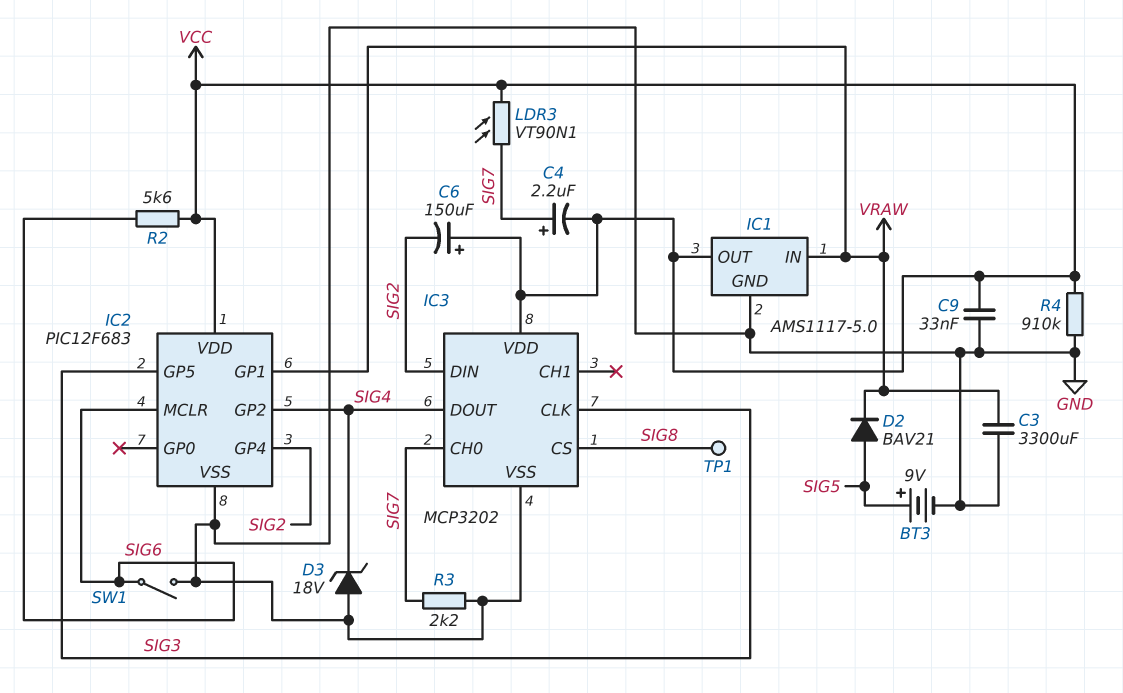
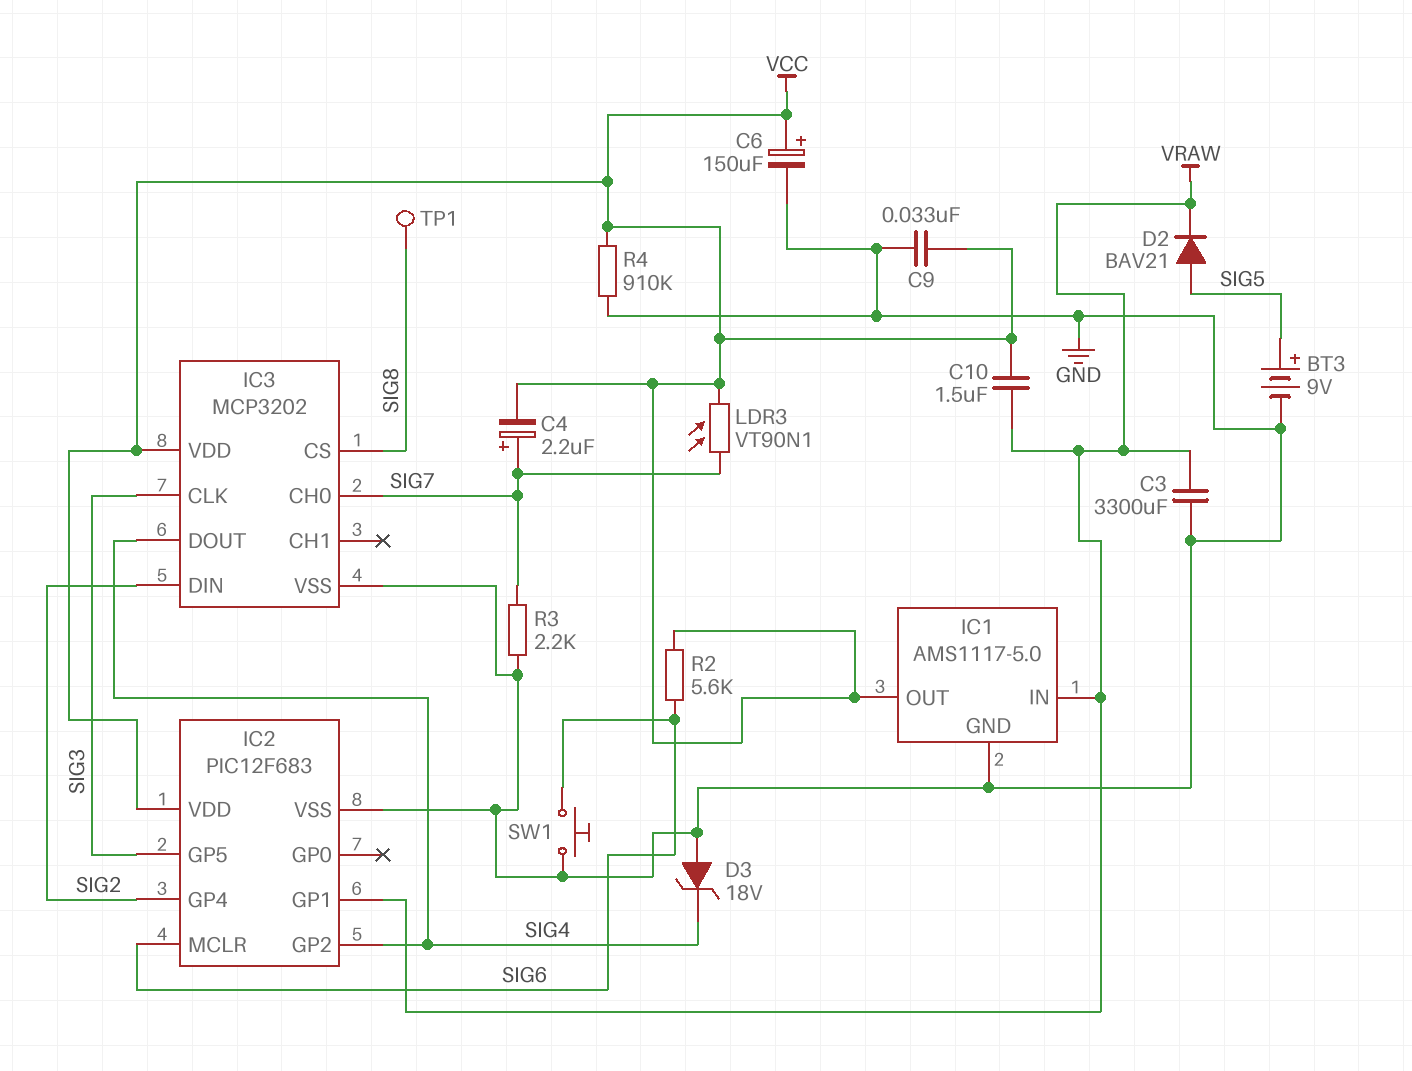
C6: 150uF (plus VCC, minus SIG2) -> 150uF (plus VCC, minus GND)
C10: none -> 1.5uF (VCC, VRAW)
SW1: switch (GND, SIG6) -> button (GND, SIG6)

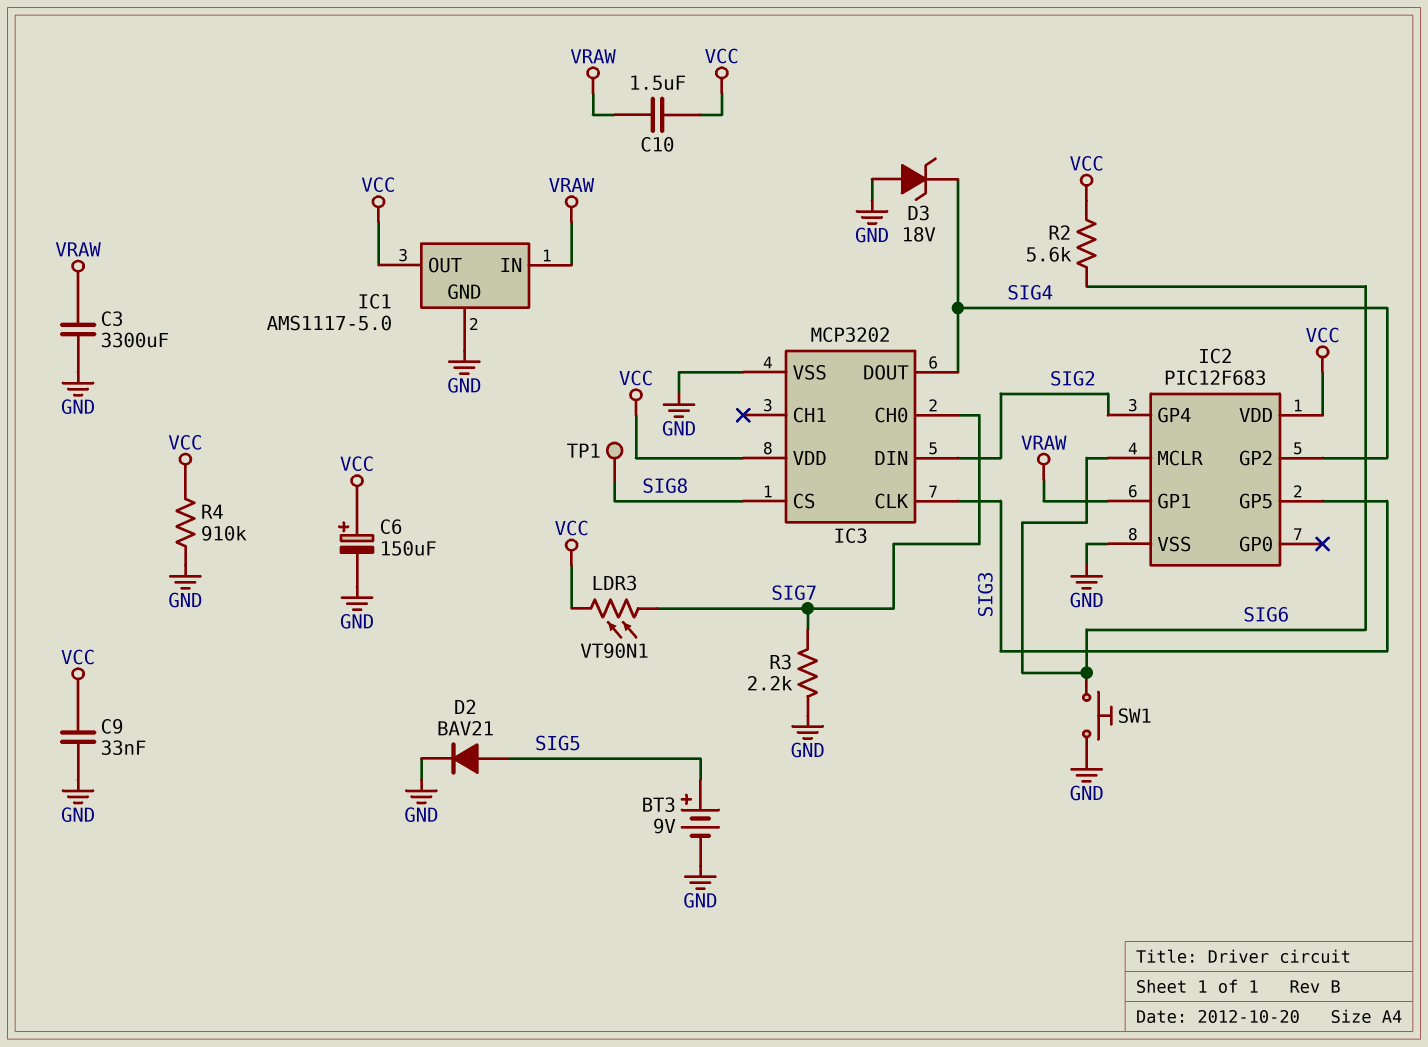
C4: 2.2uF (plus SIG7, minus VCC) -> none
D2: diode BAV21 (A SIG5, K VRAW) -> diode BAV21 (A SIG5, K GND)

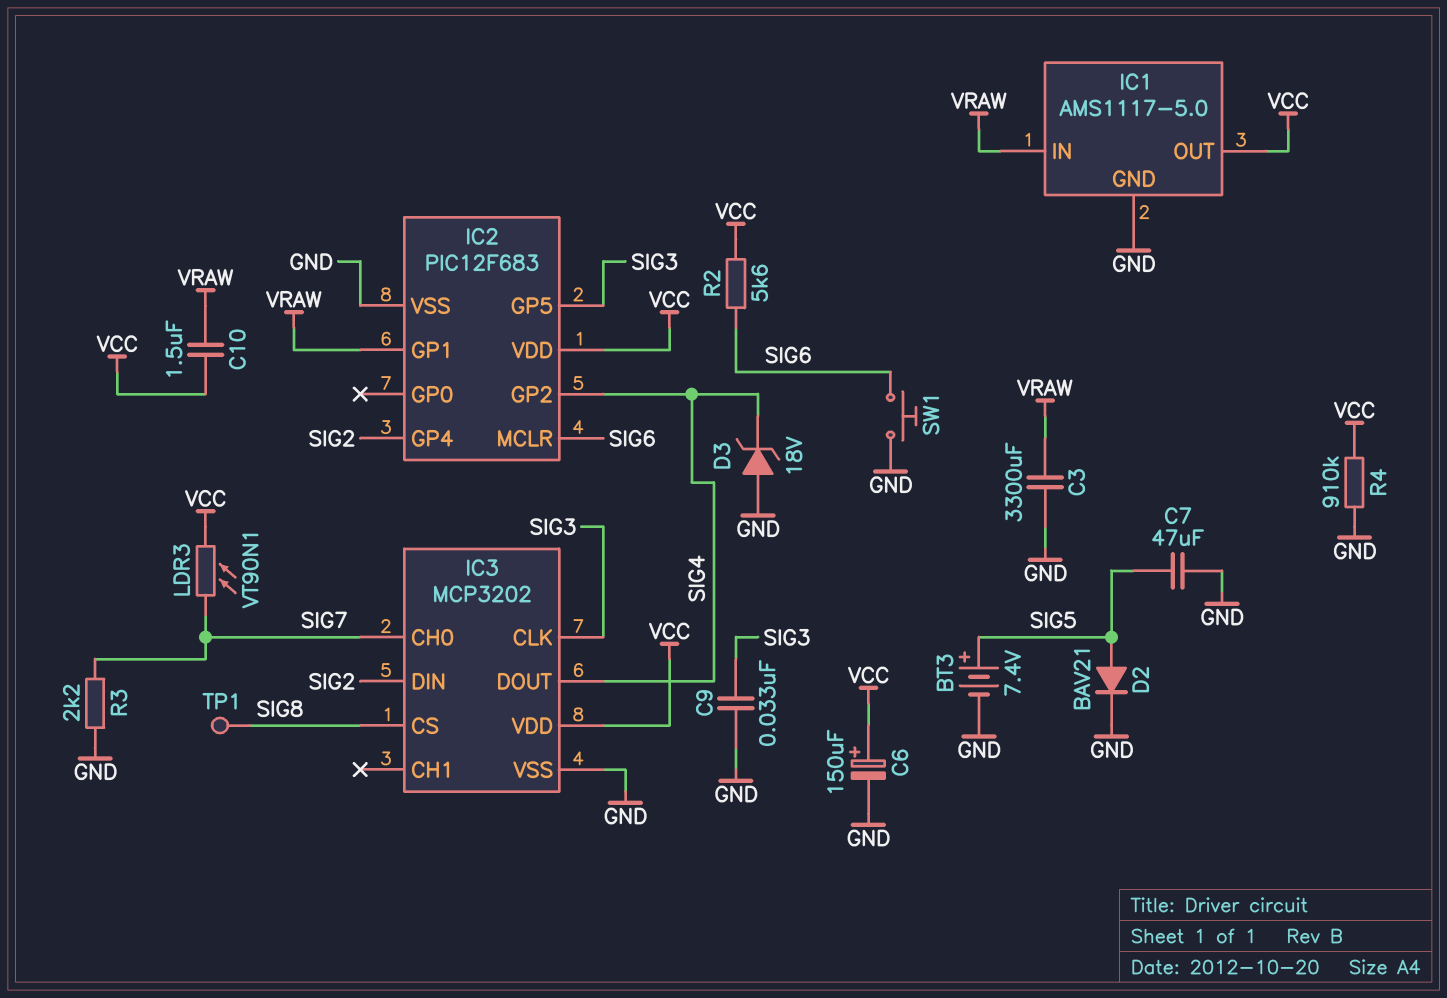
BT3: 9V (plus SIG5, minus GND) -> 7.4V (plus SIG5, minus GND)
C7: none -> 47uF (GND, SIG5)
C9: 33nF (GND, VCC) -> 33nF (GND, SIG3)

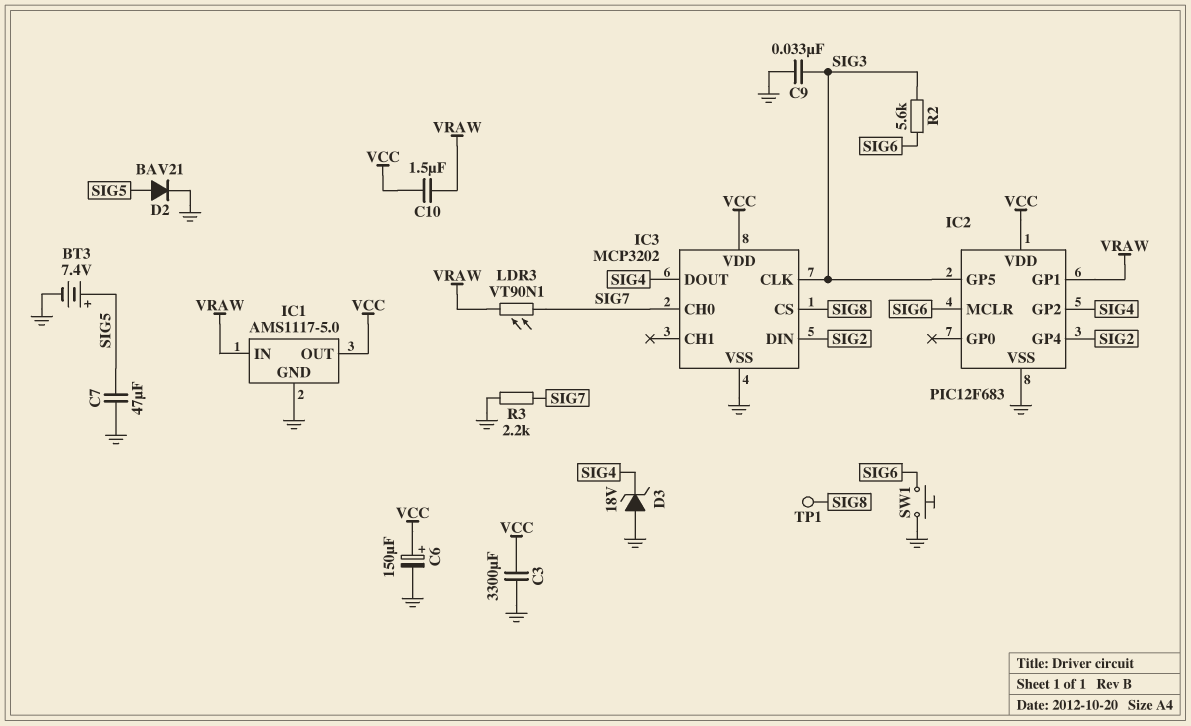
C3: 3300uF (GND, VRAW) -> 3300uF (GND, VCC)
LDR3: VT90N1 (SIG7, VCC) -> VT90N1 (SIG7, VRAW)
R2: 5.6k (SIG6, VCC) -> 5.6k (SIG3, SIG6)
R4: 910k (GND, VCC) -> none

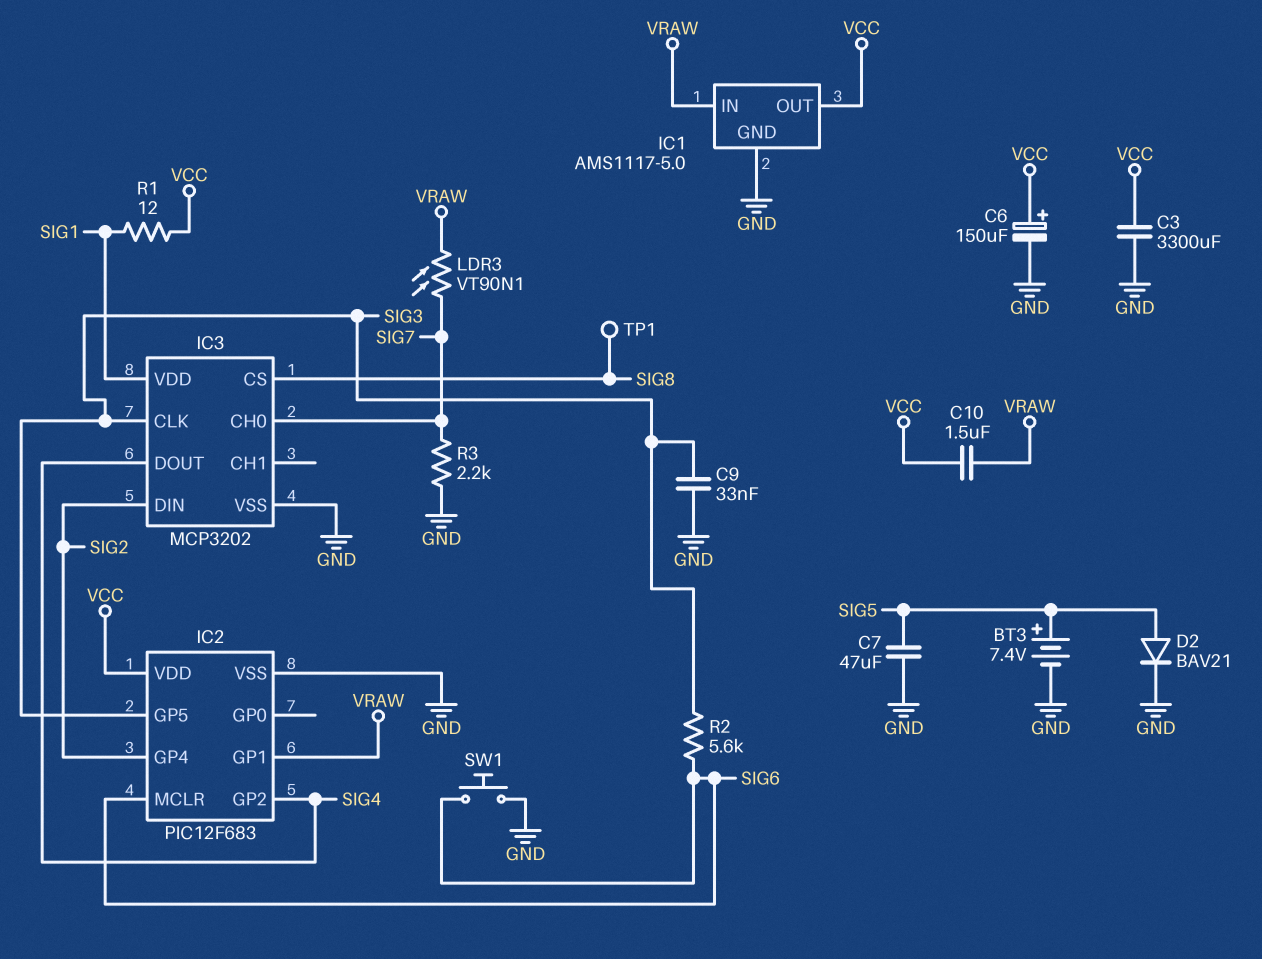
D3: zener 18V (A GND, K SIG4) -> none
IC3 pin VDD: VCC -> SIG1
R1: none -> 12 (SIG1, VCC)

